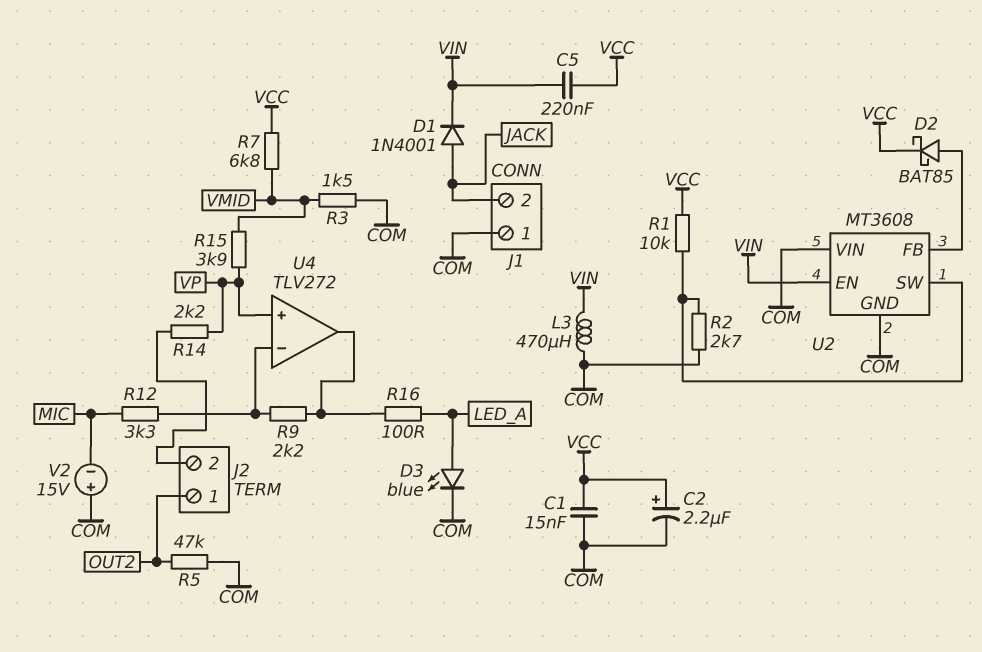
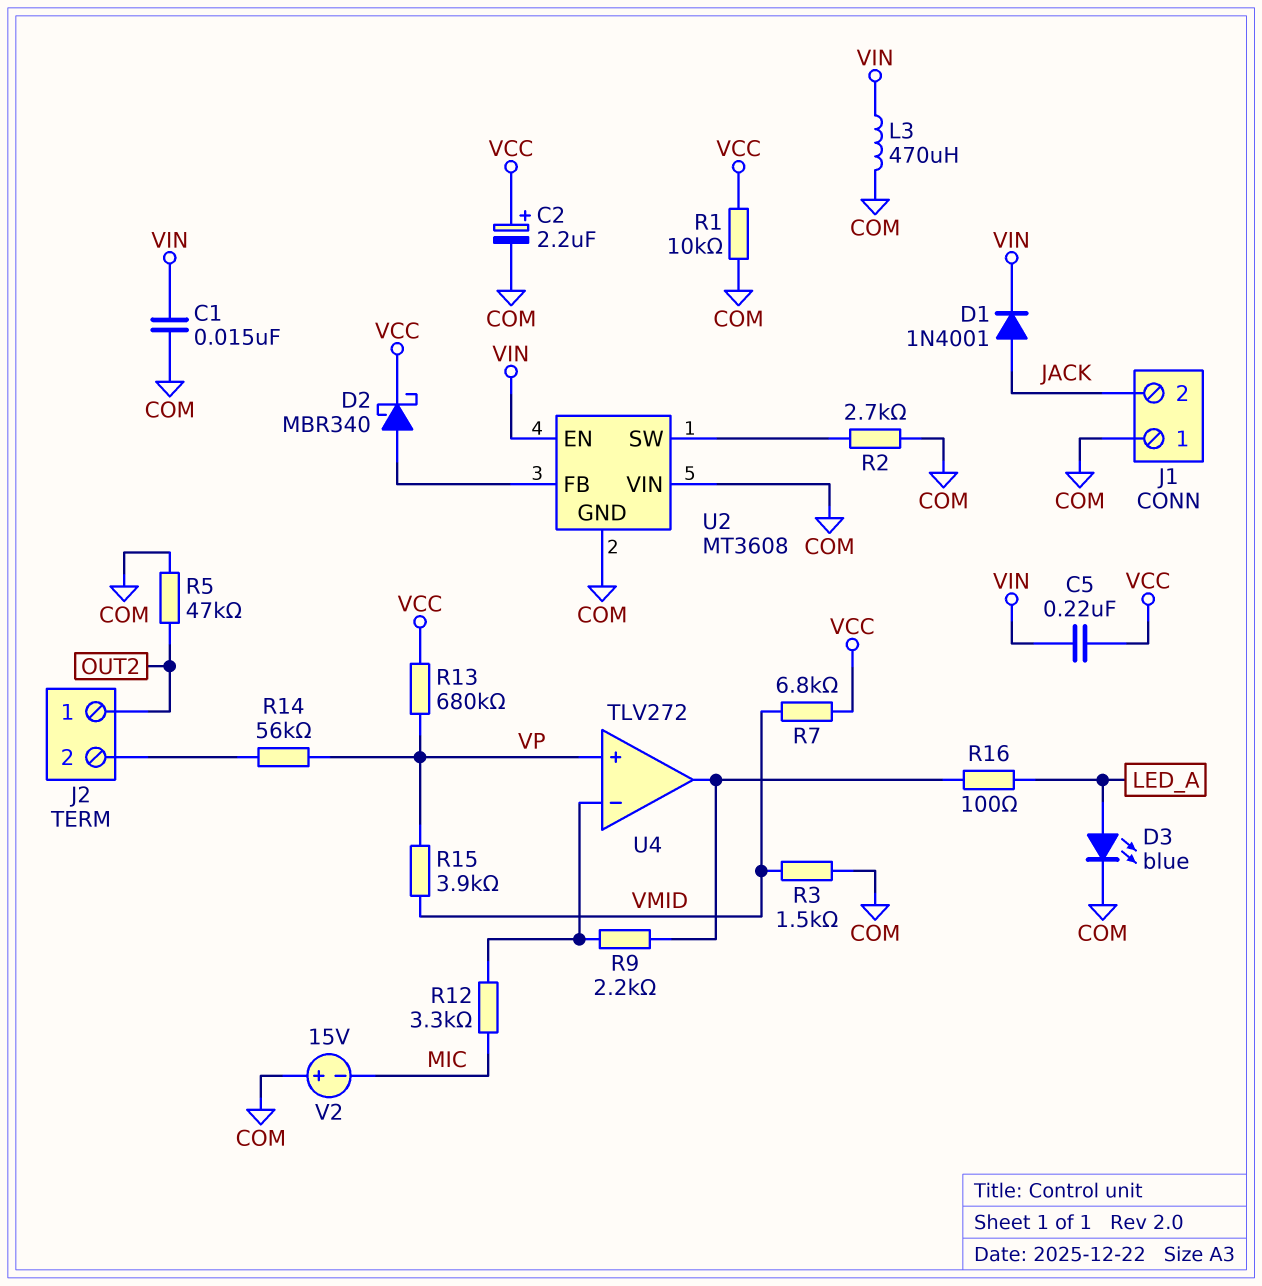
C1: 15nF (COM, VCC) -> 15nF (COM, VIN)
D2: schottky BAT85 (A U2/FB, K VCC) -> schottky MBR340 (A U2/FB, K VCC)
R1: 10k (U2/SW, VCC) -> 10k (COM, VCC)
R13: none -> 680k (VCC, VP)
R14: 2.2k (J2/2, VP) -> 56k (J2/2, VP)

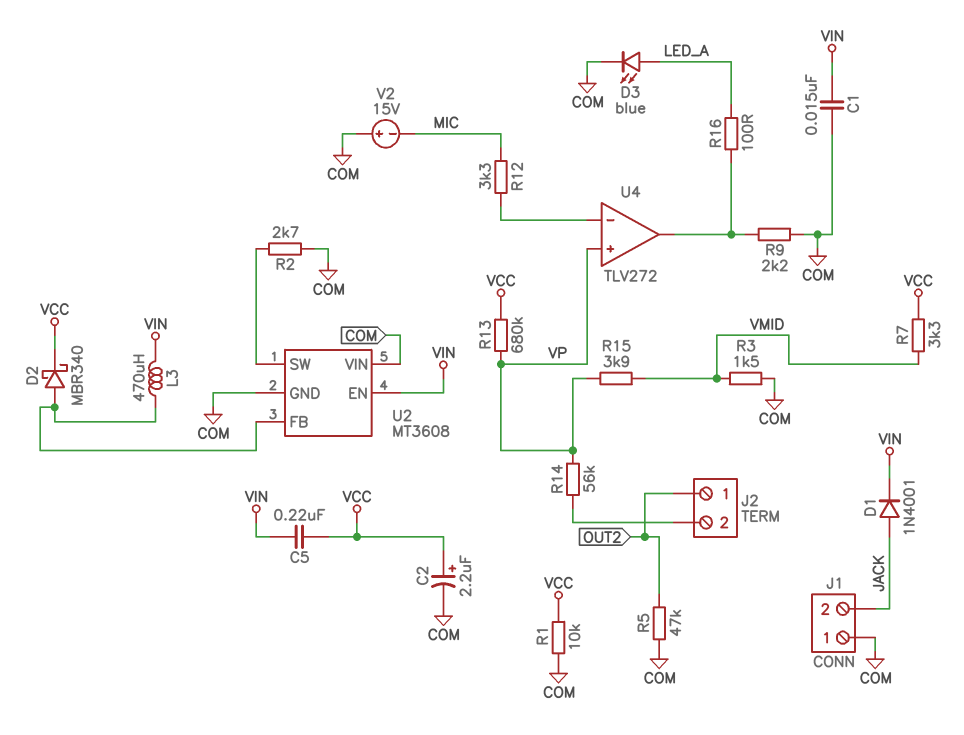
L3: 470uH (COM, VIN) -> 470uH (U2/FB, VIN)
R7: 6.8k (VCC, VMID) -> 3.3k (VCC, VMID)
R9: 2.2k (U4/in-, U4/out) -> 2.2k (COM, U4/out)

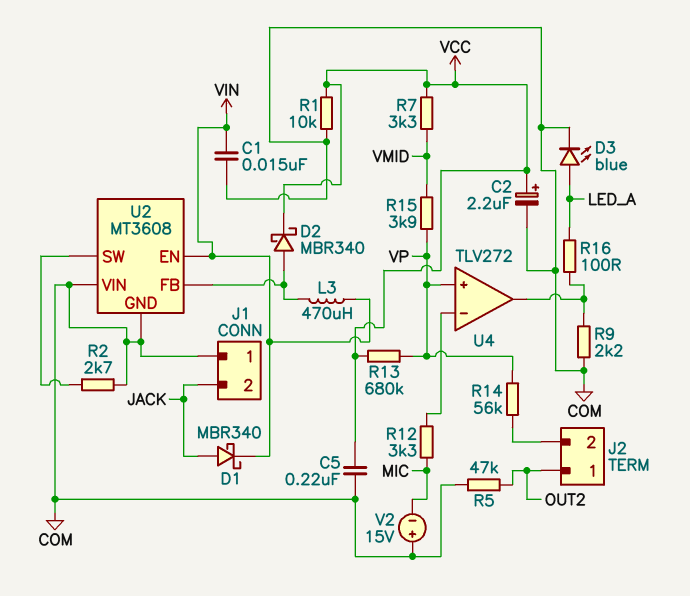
C5: 220nF (VCC, VIN) -> 220nF (COM, VCC)
D1: diode 1N4001 (A JACK, K VIN) -> schottky MBR340 (A JACK, K VIN)
R3: 1.5k (COM, VMID) -> none

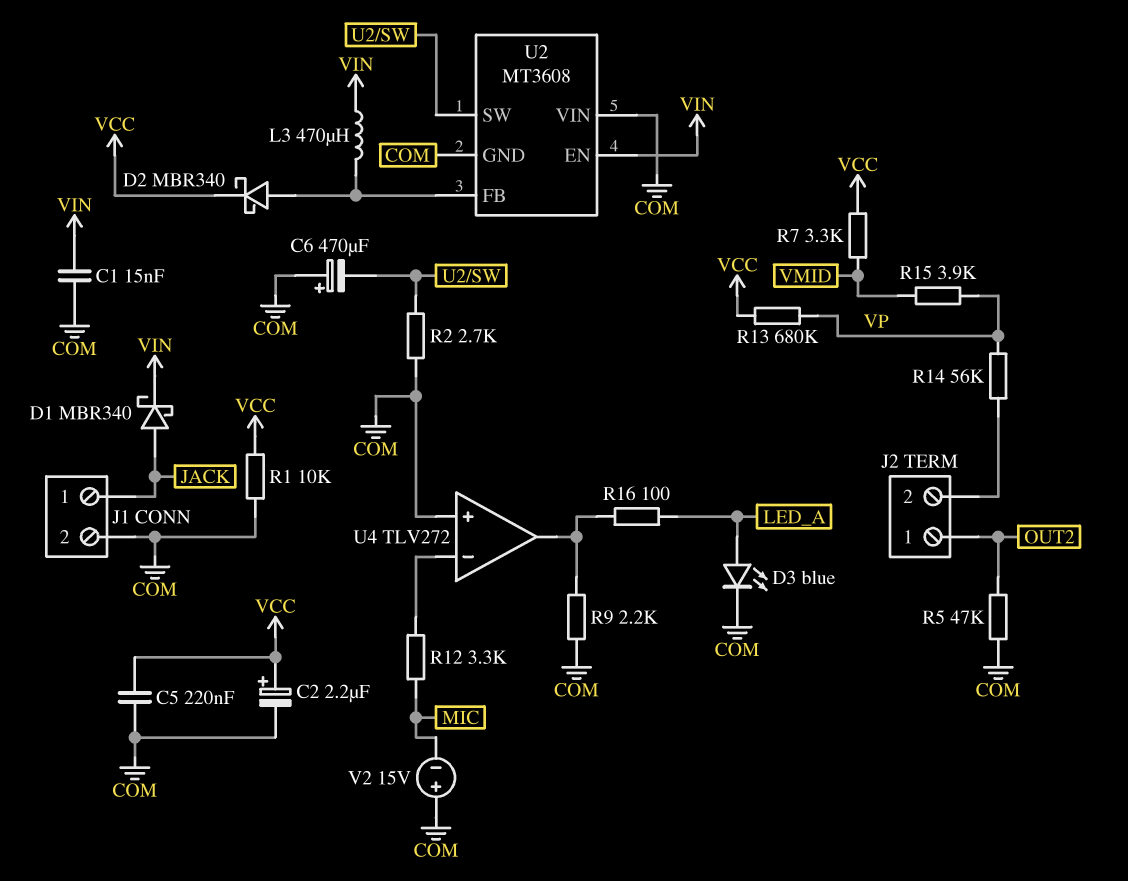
C6: none -> 470uF (plus COM, minus U2/SW)
J1 pin 1: COM -> JACK
J1 pin 2: JACK -> COM
U4 pin in+: VP -> COM

